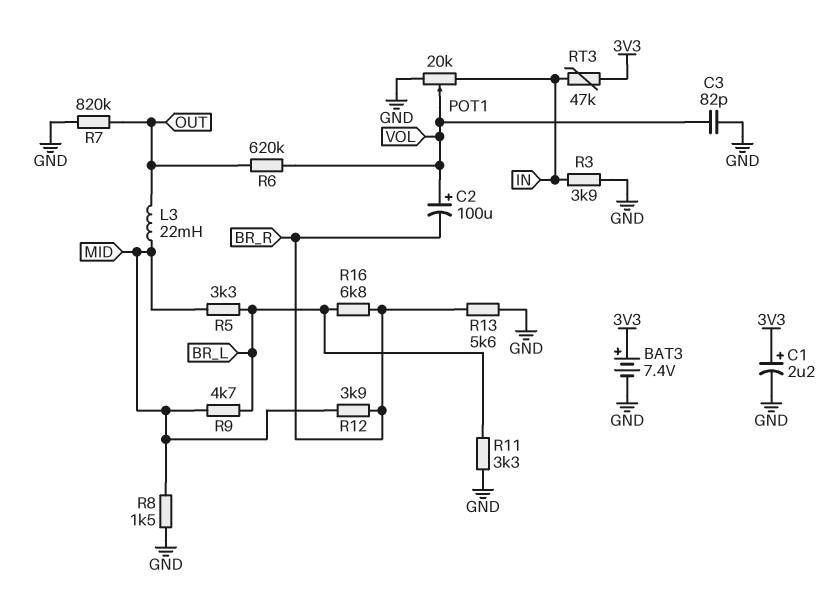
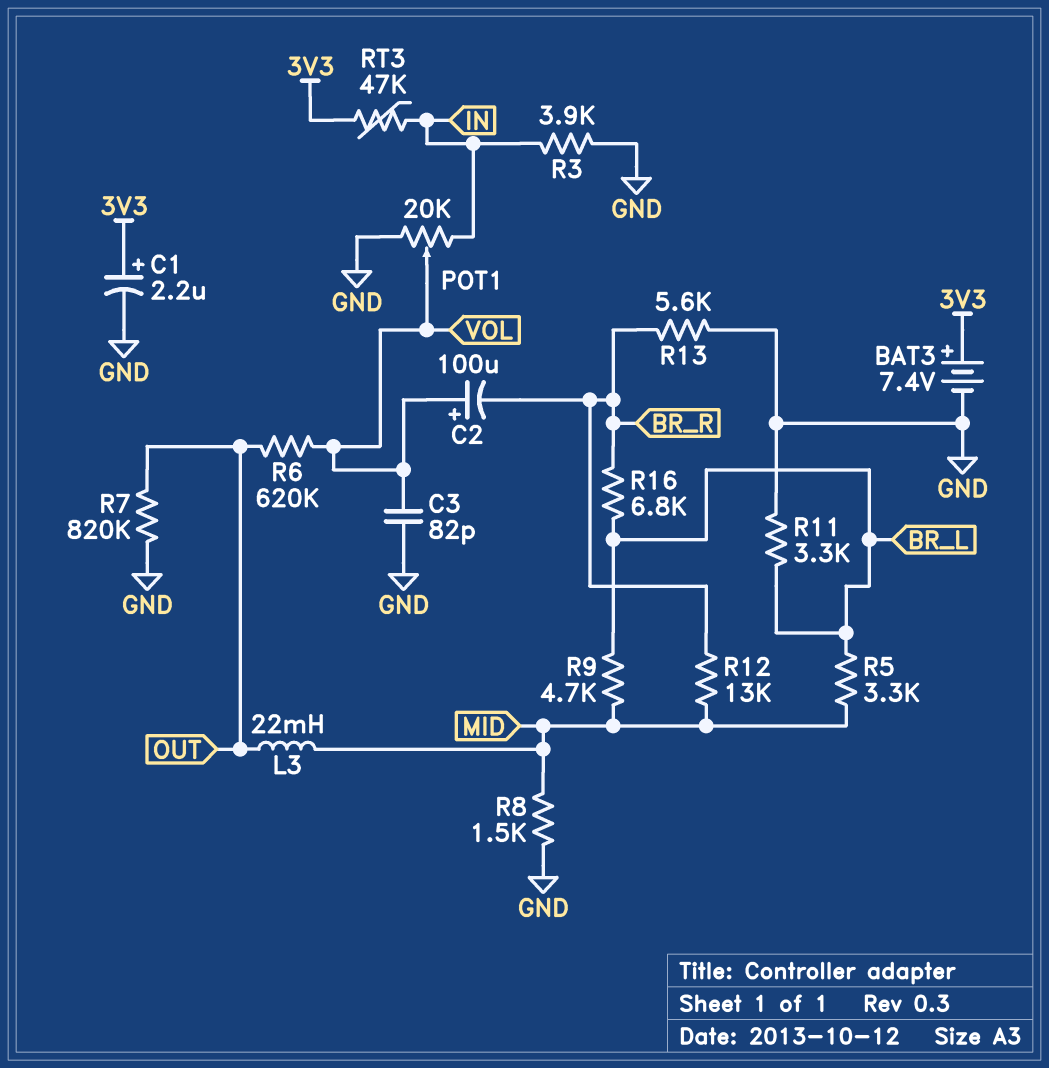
R12: 3.9k (BR_R, MID) -> 13k (BR_R, MID)

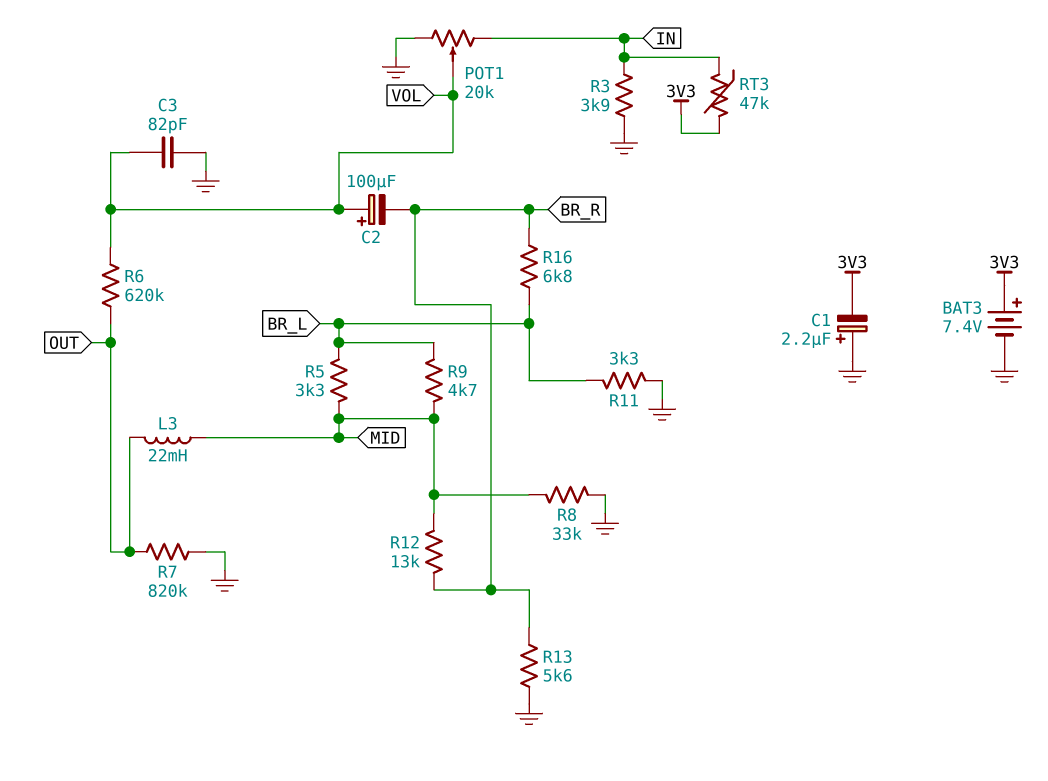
C1: 2.2uF (plus 3V3, minus GND) -> 2.2uF (plus GND, minus 3V3)
R8: 1.5k (GND, MID) -> 33k (GND, MID)

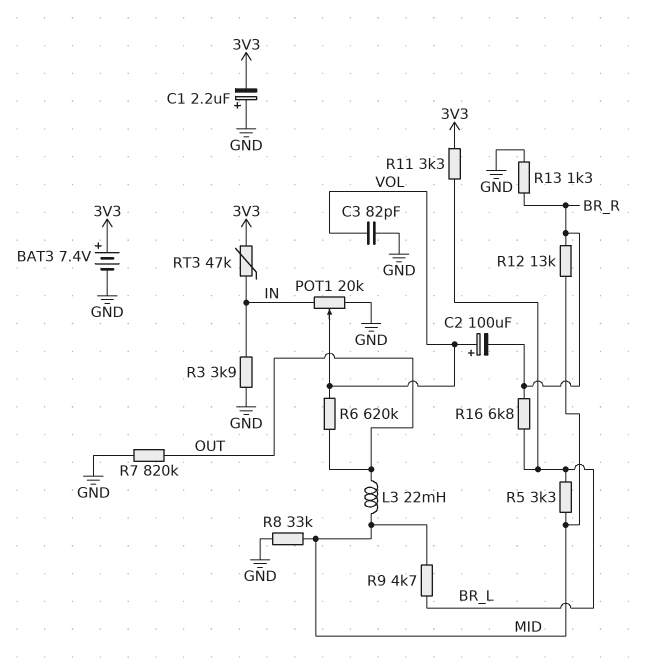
R11: 3.3k (BR_L, GND) -> 3.3k (3V3, BR_L)
R13: 5.6k (BR_R, GND) -> 1.3k (BR_R, GND)

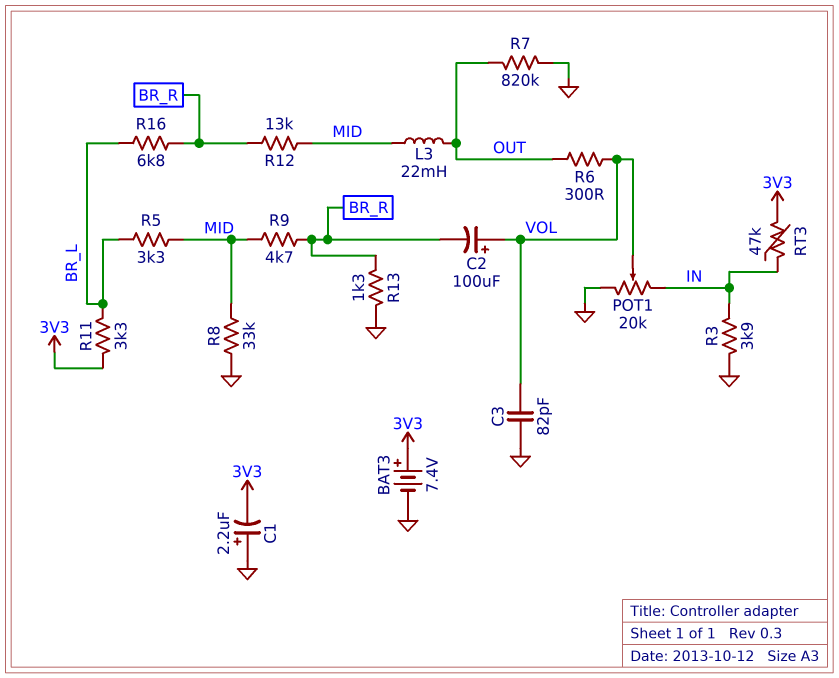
R6: 620k (OUT, VOL) -> 300 (OUT, VOL)
R9: 4.7k (BR_L, MID) -> 4.7k (BR_R, MID)

